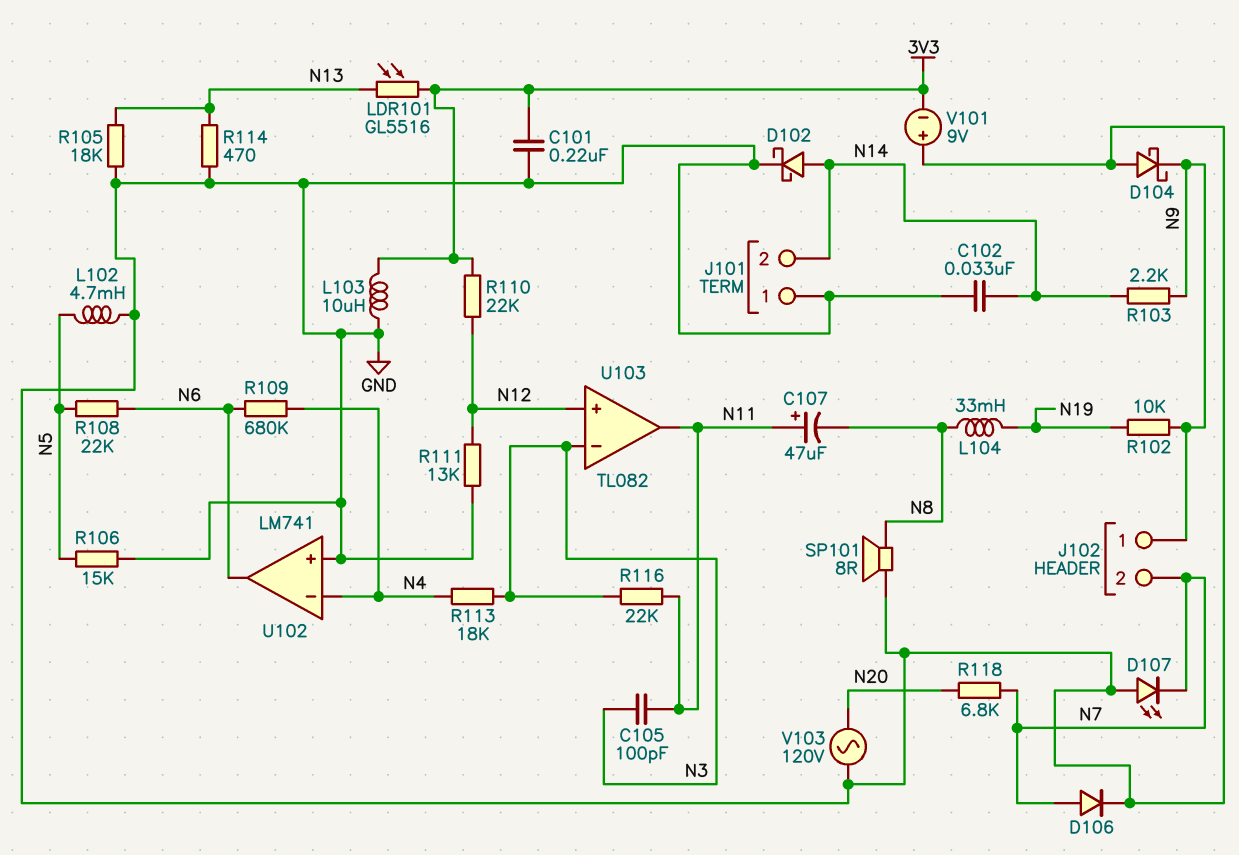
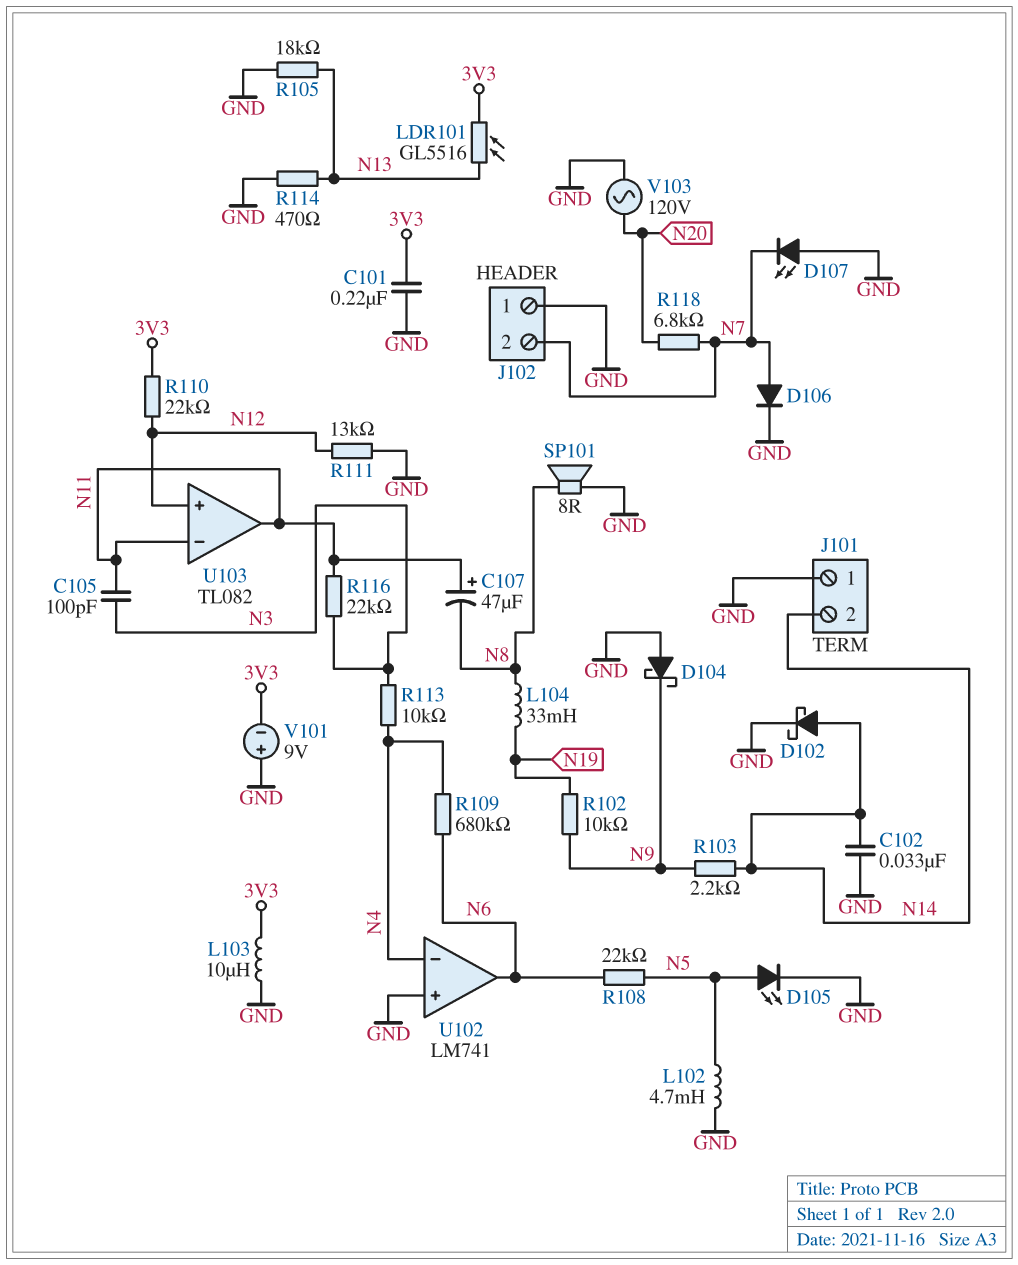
D105: none -> LED (A N5, K GND)
J102 pin 1: N9 -> GND
R106: 15k (GND, N5) -> none
R113: 18k (N3, N4) -> 10k (N3, N4)
U103 pin in-: N3 -> N11

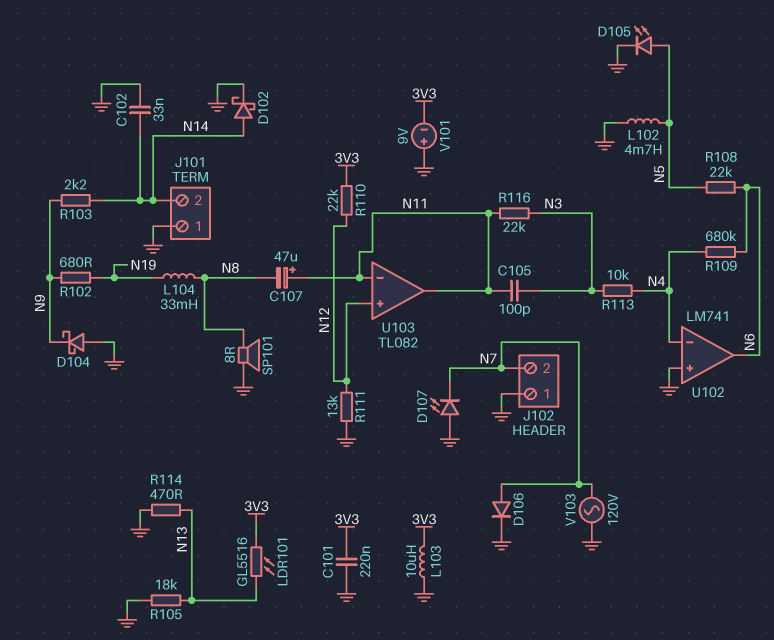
R102: 10k (N9, N19) -> 680 (N9, N19)
R118: 6.8k (N7, N20) -> none
V103: AC 120V (GND, N20) -> AC 120V (GND, N7)

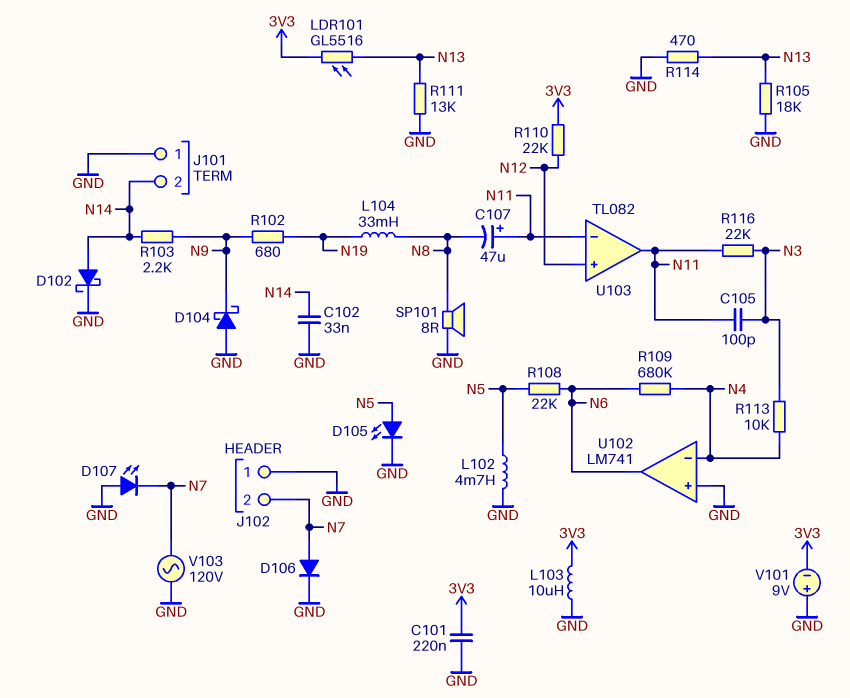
R111: 13k (GND, N12) -> 13k (GND, N13)

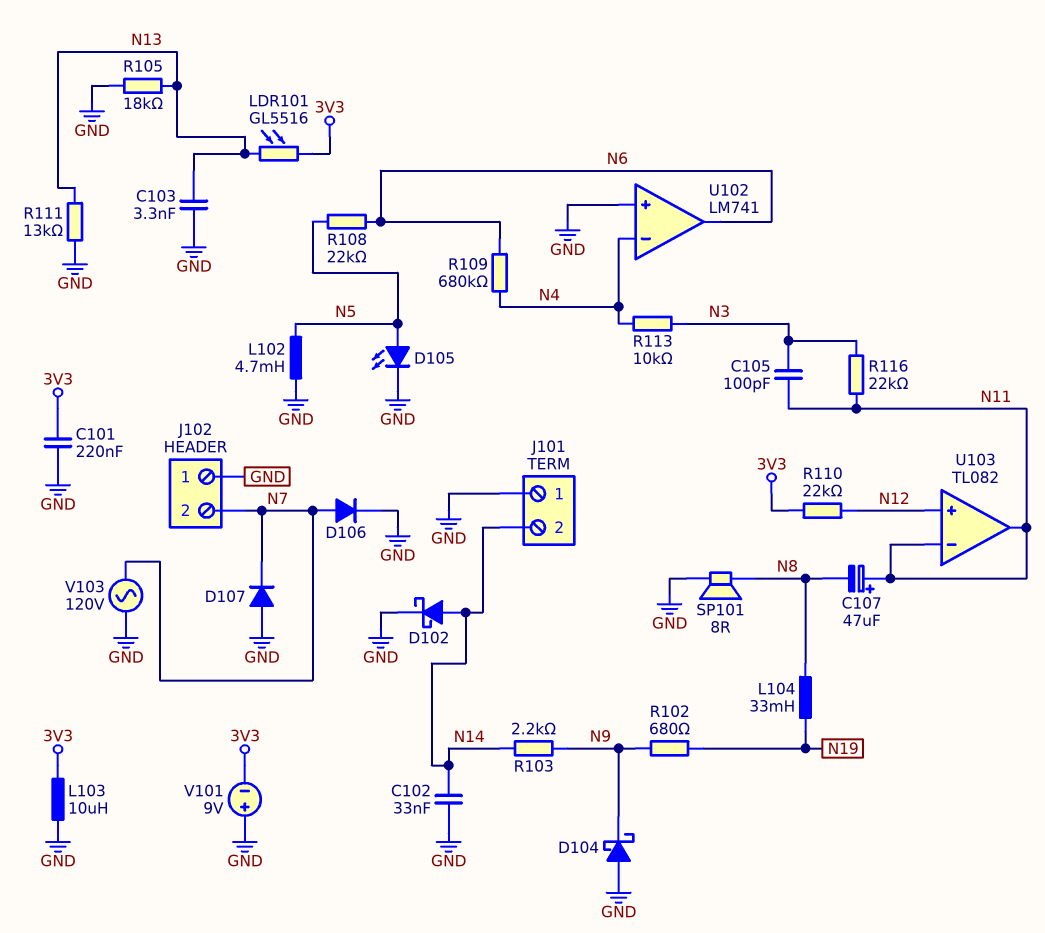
C103: none -> 3.3nF (GND, N13)
D107: LED (A GND, K N7) -> diode (A GND, K N7)
R114: 470 (GND, N13) -> none

